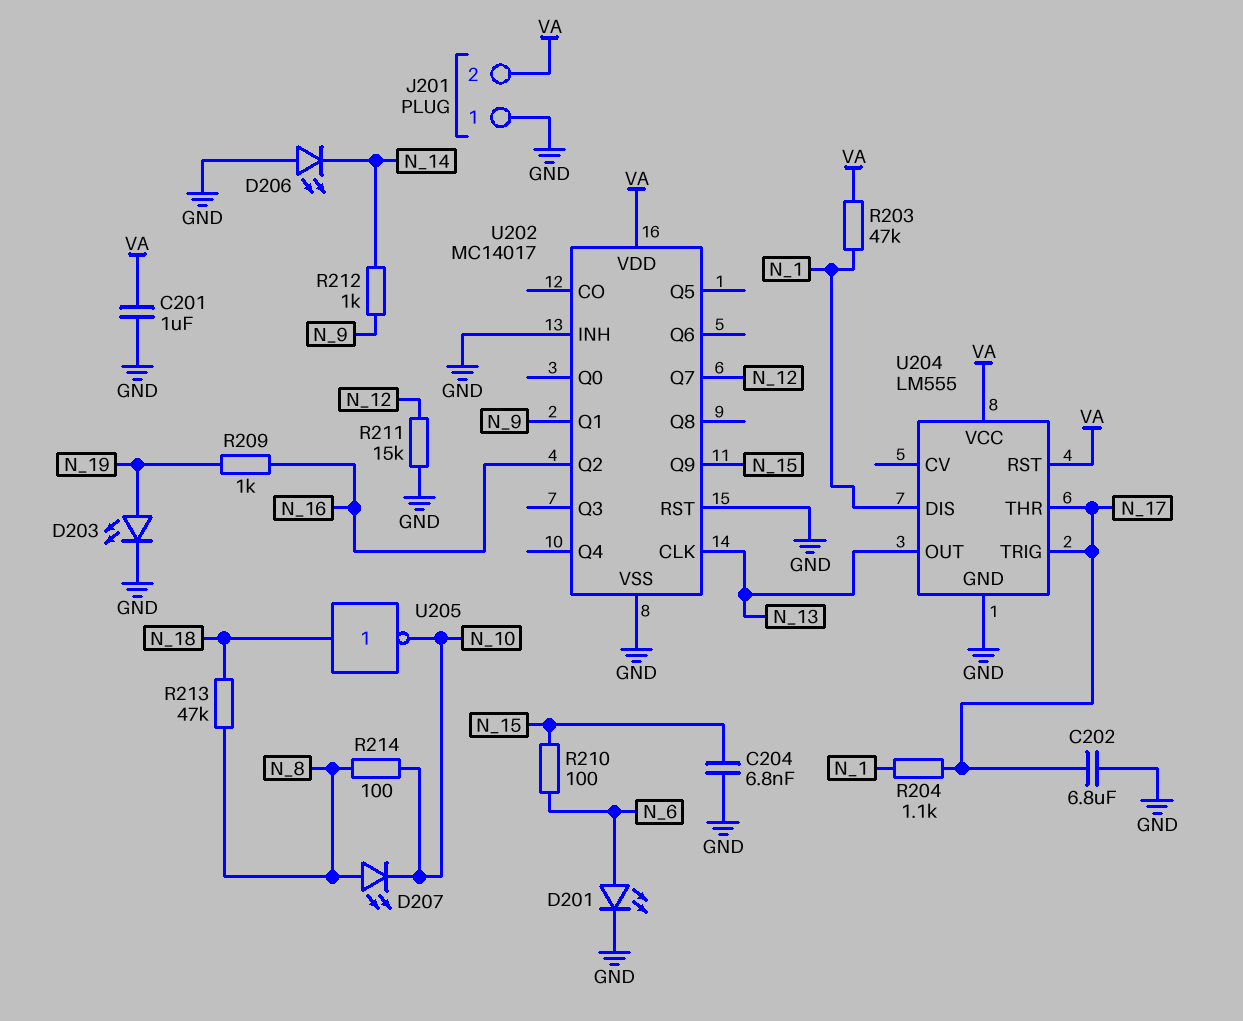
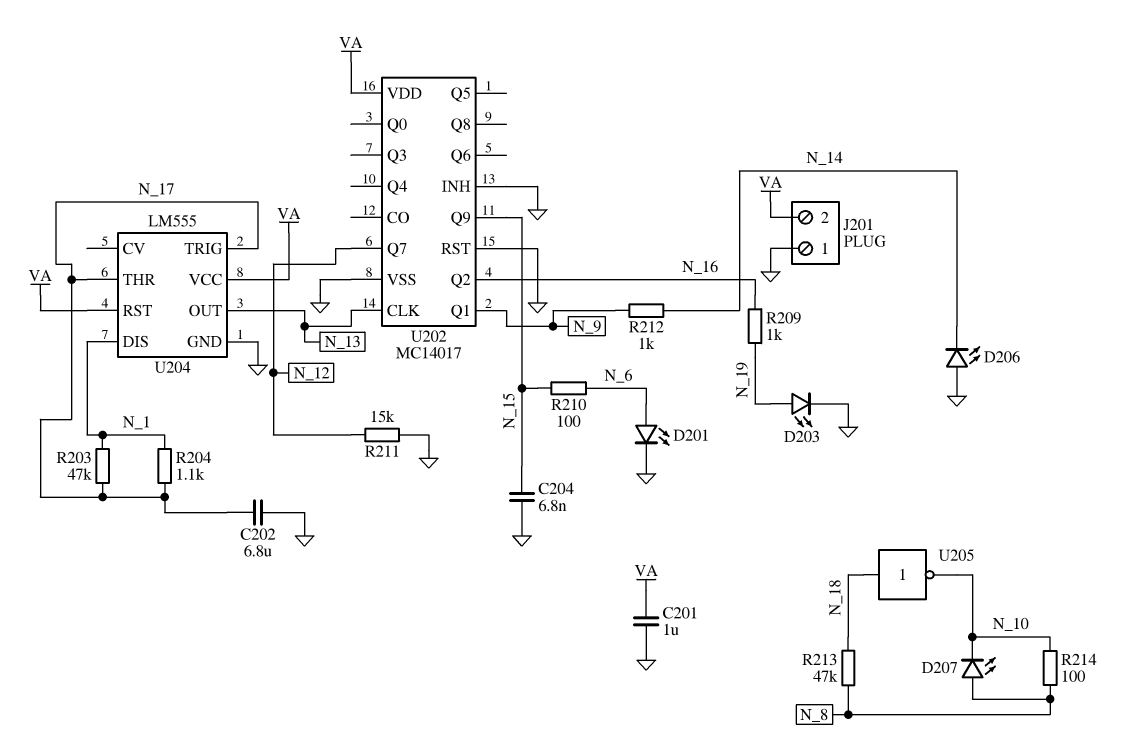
R203: 47k (N_1, VA) -> 47k (N_1, N_17)

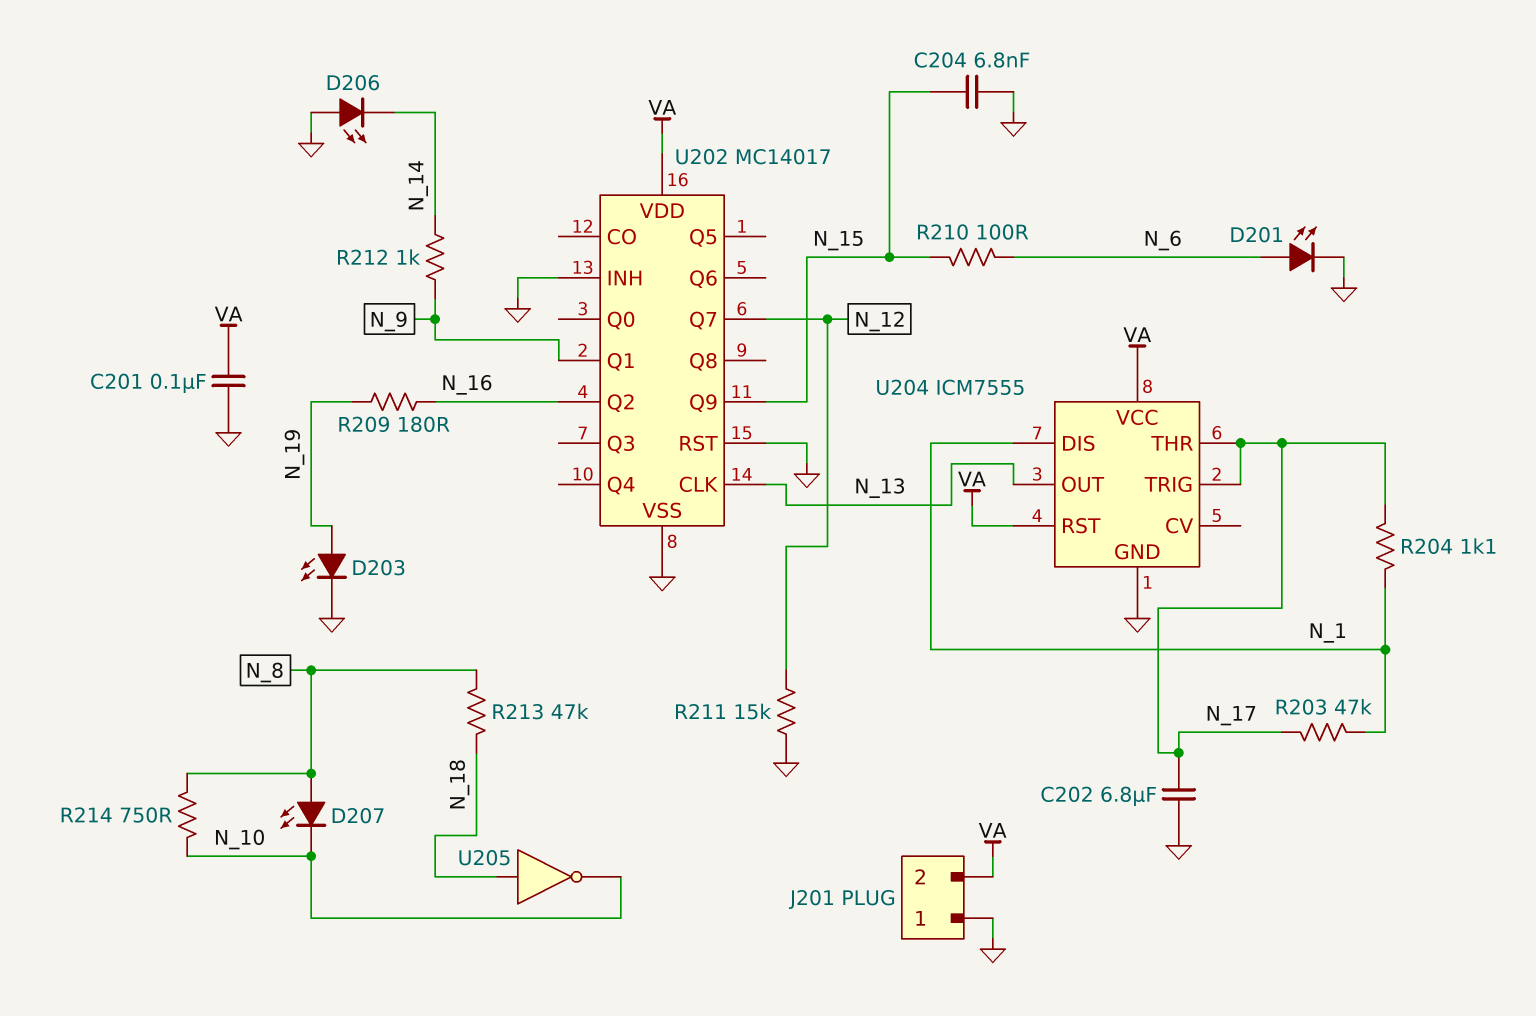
C201: 1uF (GND, VA) -> 100nF (GND, VA)
R209: 1k (N_16, N_19) -> 180 (N_16, N_19)
R214: 100 (N_8, N_10) -> 750 (N_8, N_10)
U204: LM555 -> ICM7555

